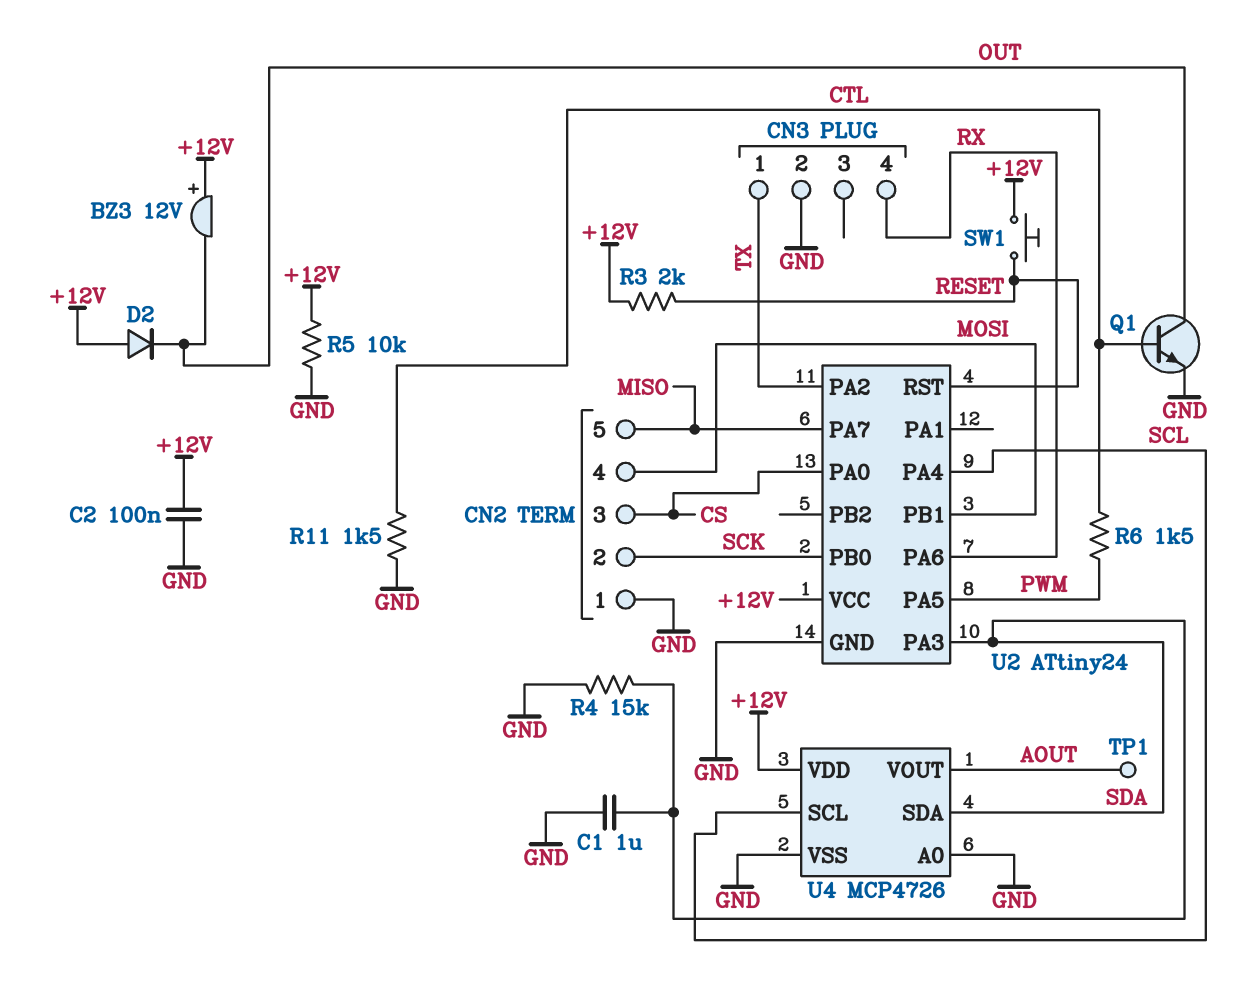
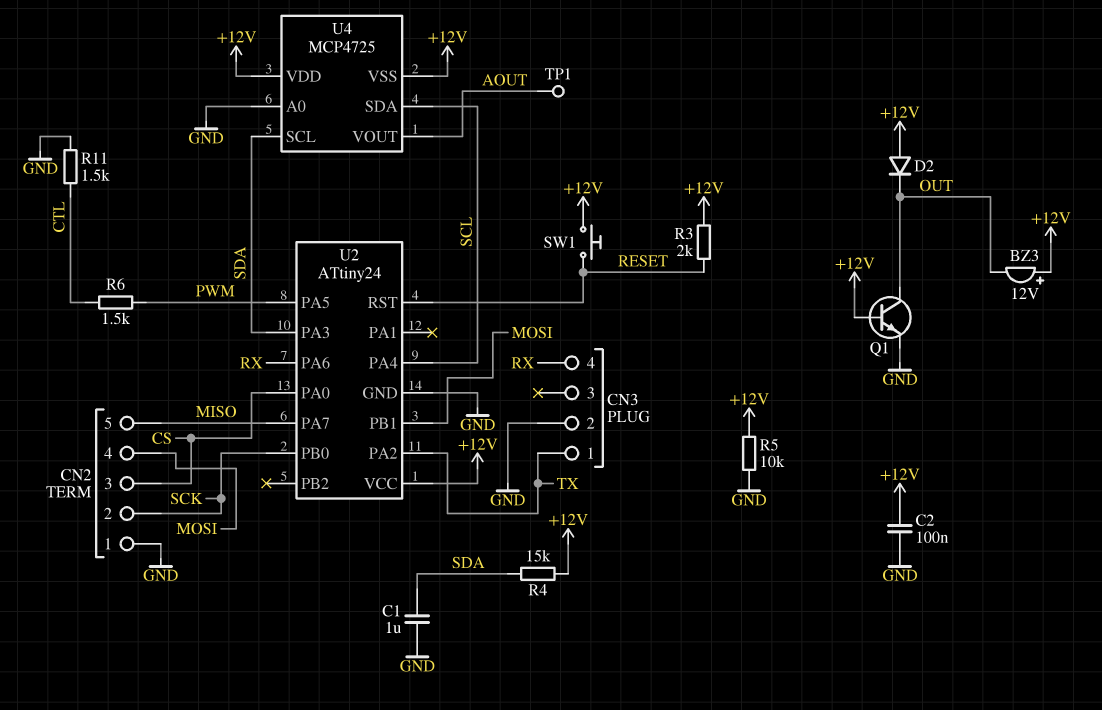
Q1: NPN (B CTL, C OUT, E GND) -> NPN (B +12V, C OUT, E GND)
R4: 15k (GND, SDA) -> 15k (+12V, SDA)
U4: MCP4726 -> MCP4725
U4 pin SCL: SCL -> SDA
U4 pin SDA: SDA -> SCL
U4 pin VSS: GND -> +12V

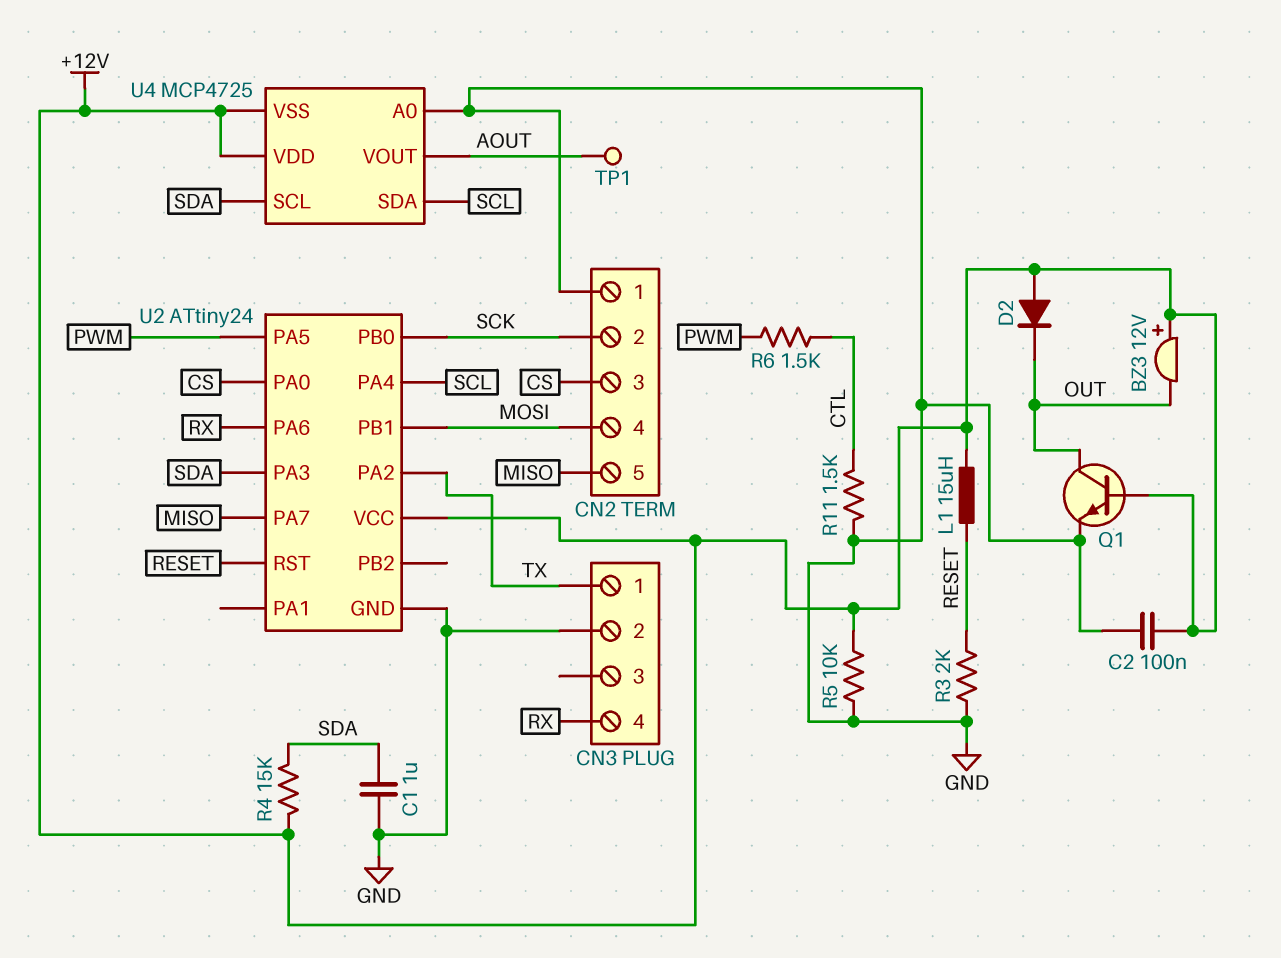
L1: none -> 15uH (+12V, RESET)
R3: 2k (+12V, RESET) -> 2k (GND, RESET)
SW1: button (+12V, RESET) -> none

